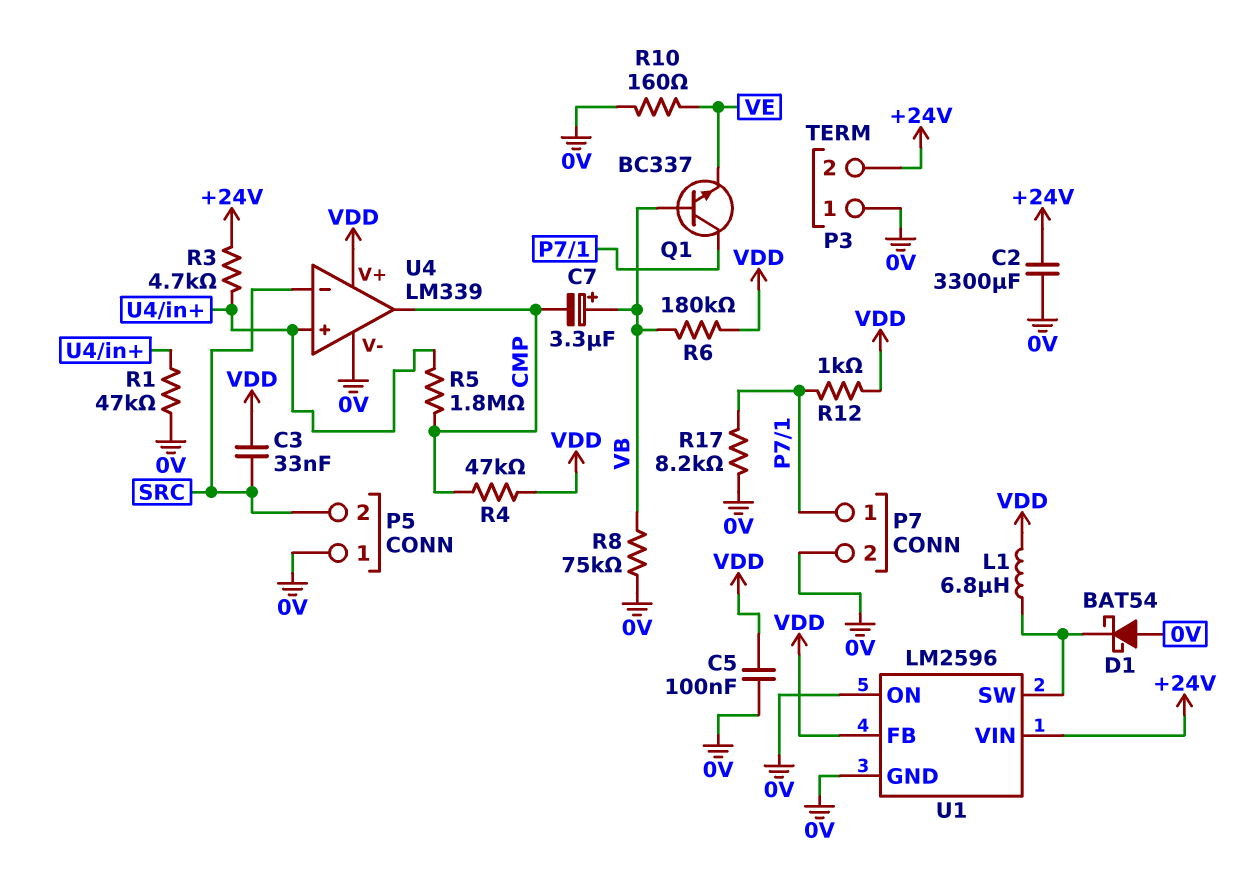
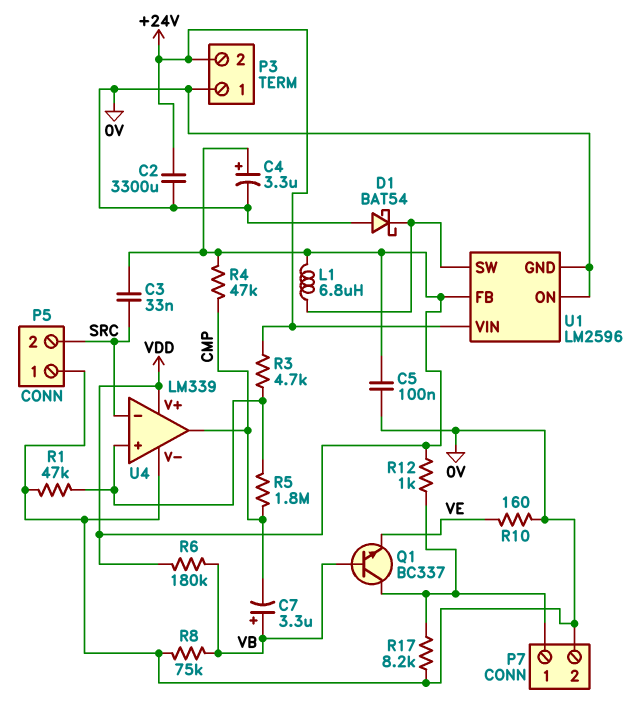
C4: none -> 3.3uF (plus VDD, minus 0V)

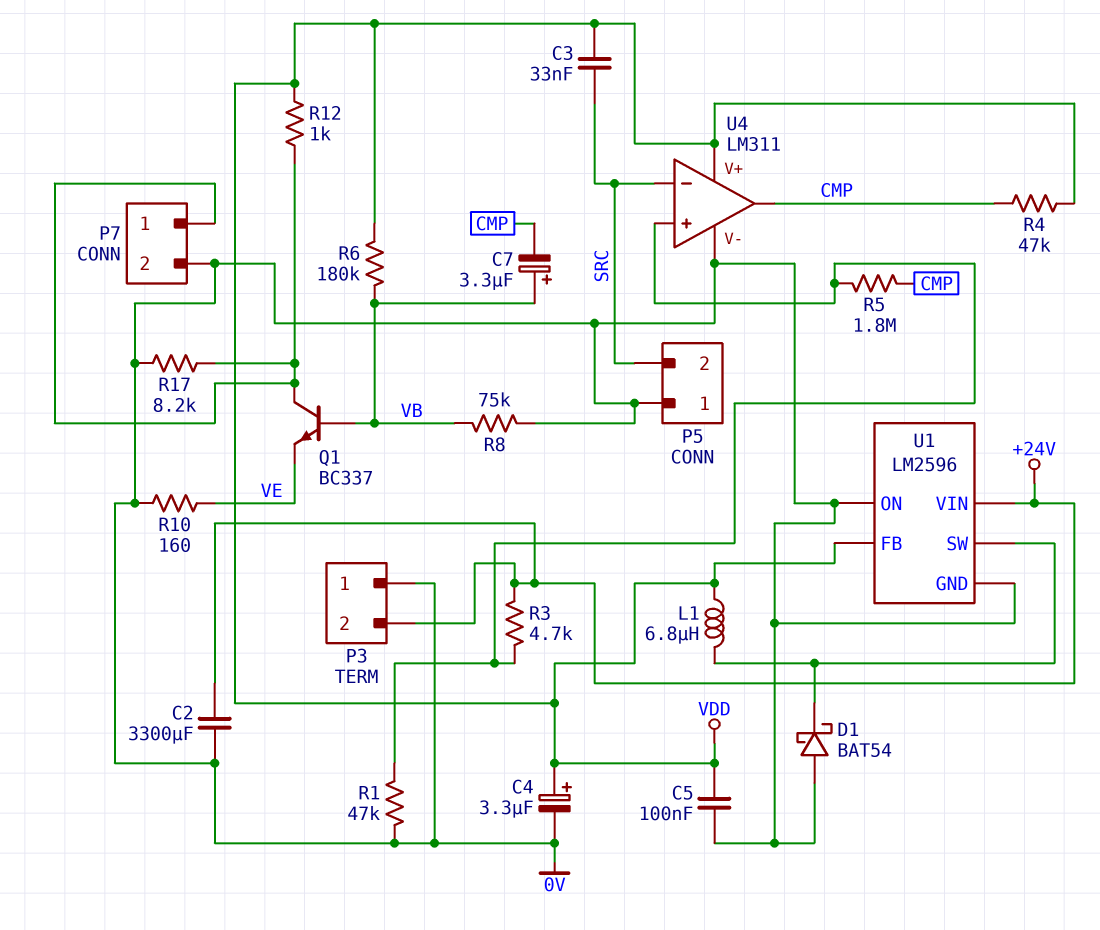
U4: LM339 -> LM311

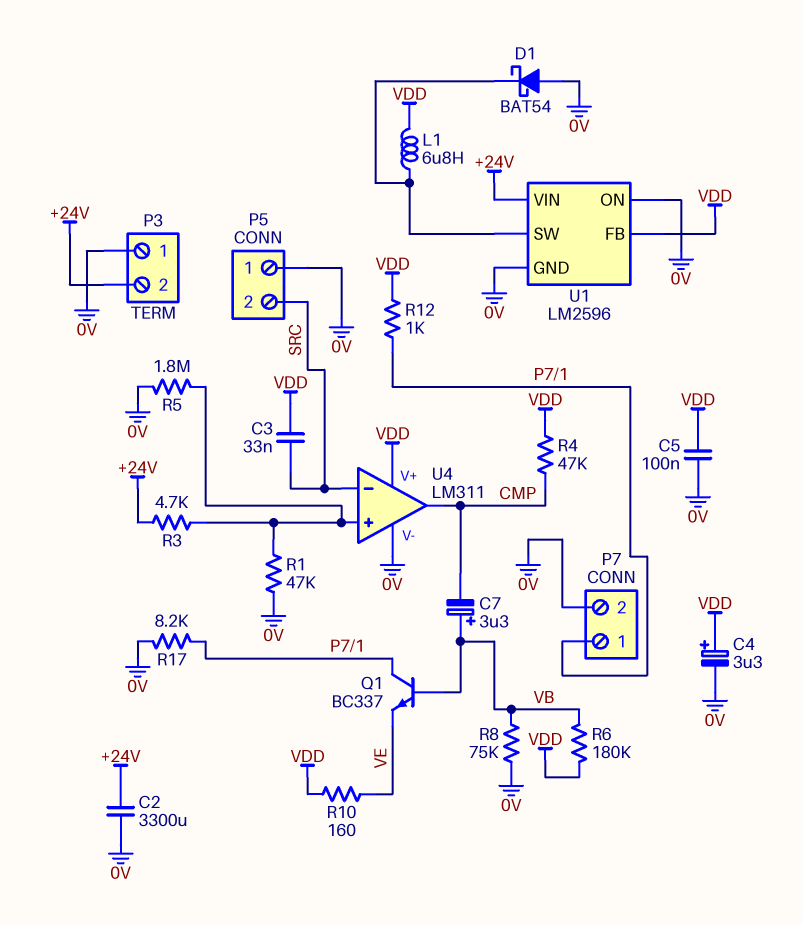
R5: 1.8M (CMP, U4/in+) -> 1.8M (0V, U4/in+)
R10: 160 (0V, VE) -> 160 (VDD, VE)

